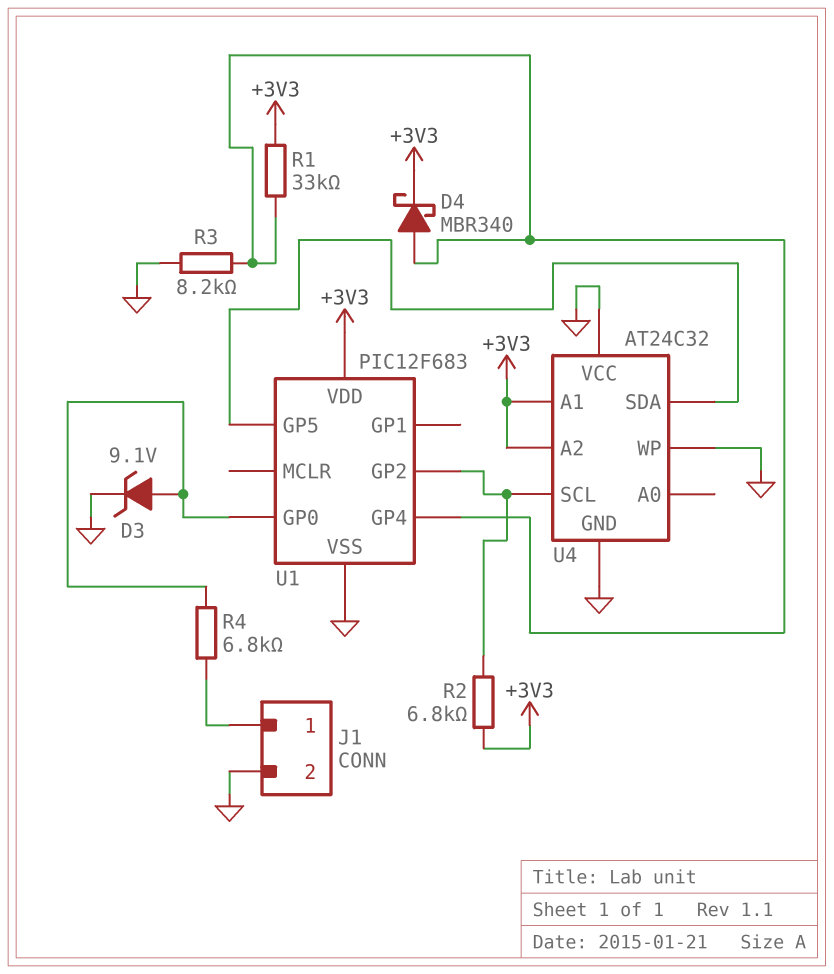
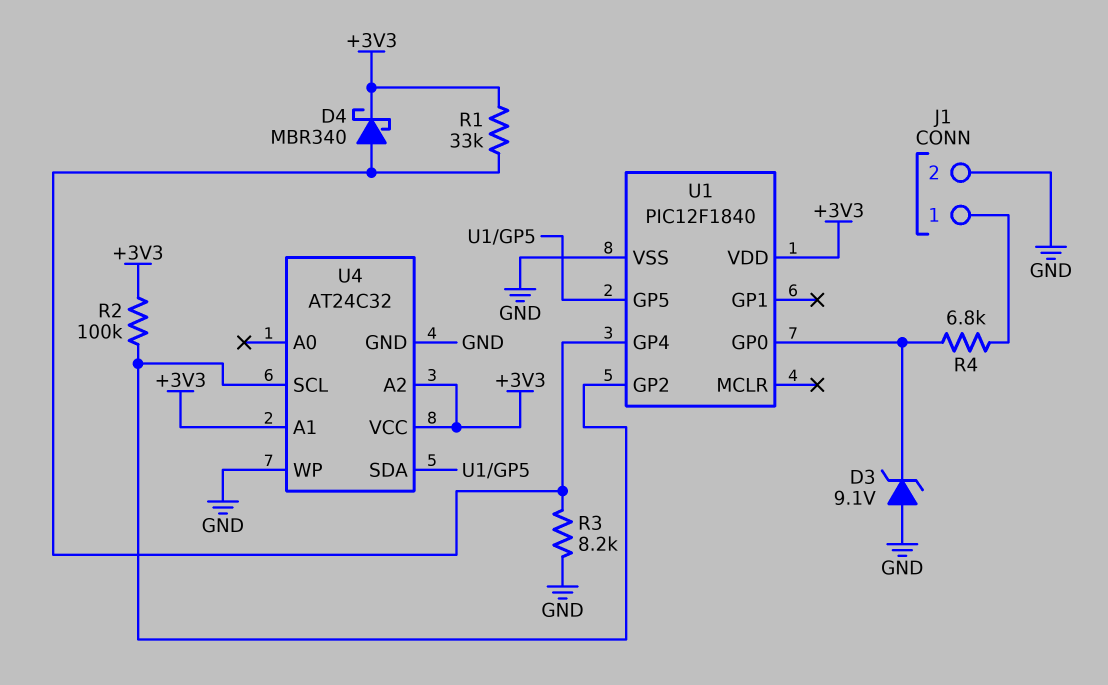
D3: zener 9.1V (A U1/GP0, K GND) -> zener 9.1V (A GND, K U1/GP0)
R2: 6.8k (+3V3, U1/GP2) -> 100k (+3V3, U1/GP2)
U1: PIC12F683 -> PIC12F1840
U4 pin VCC: GND -> +3V3

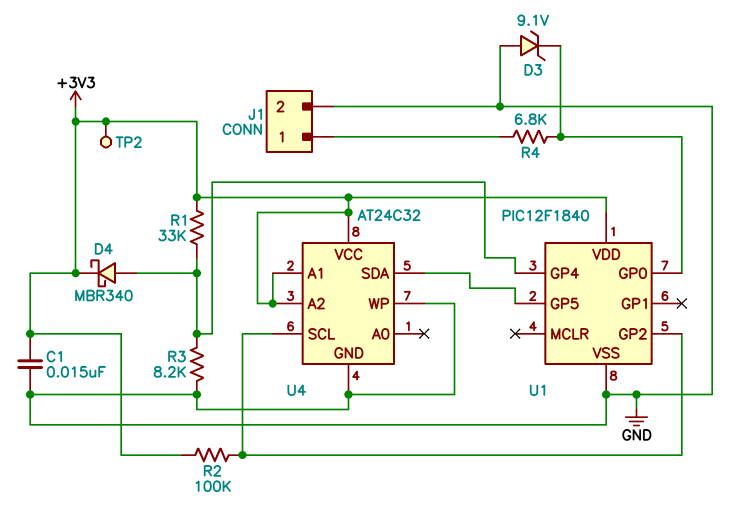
C1: none -> 15nF (+3V3, GND)
TP2: none -> test point (+3V3)

